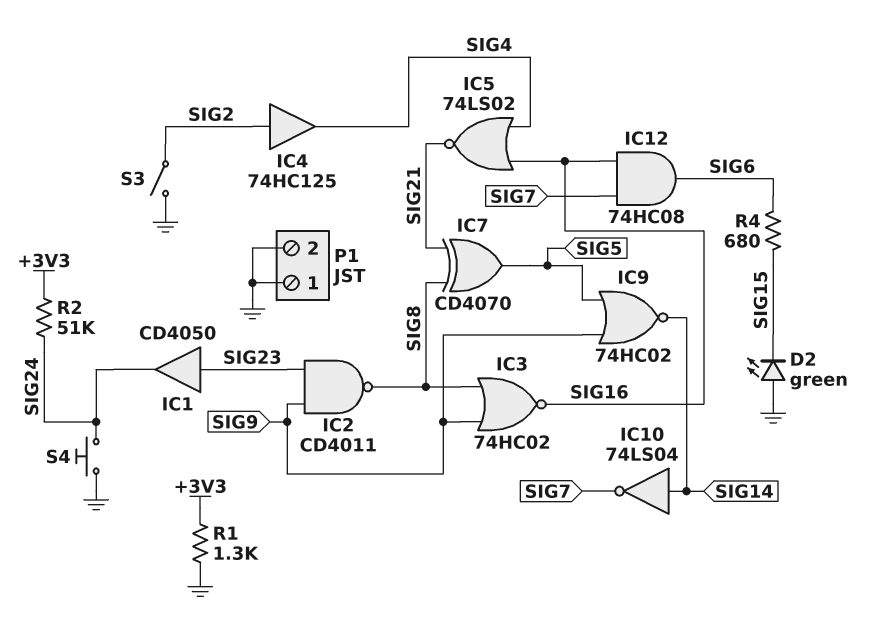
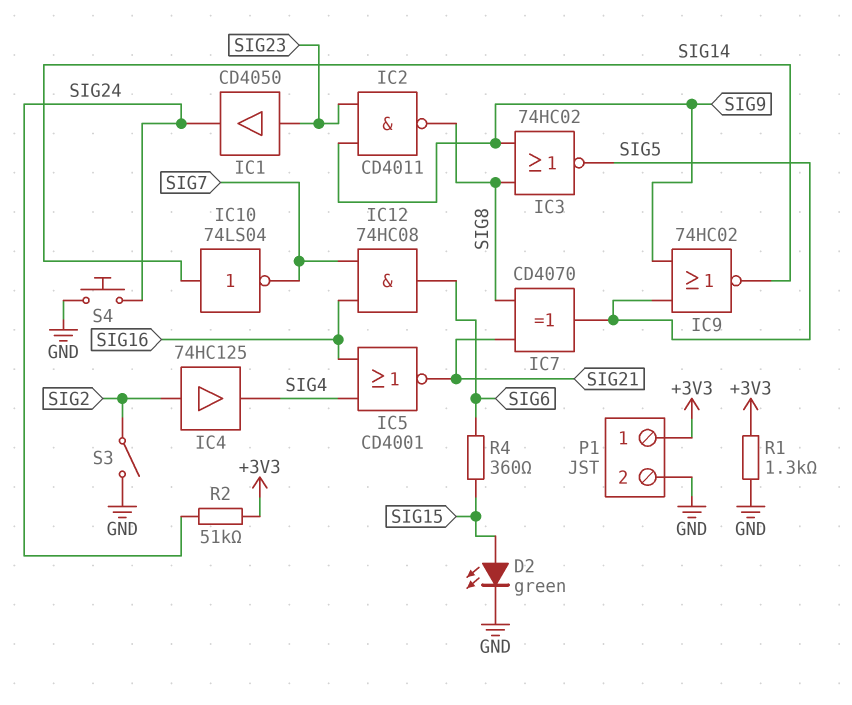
D2: LED green (A GND, K SIG15) -> LED green (A SIG15, K GND)
IC3: NOR 74HC02 (in SIG8, in SIG9, out SIG16) -> NOR 74HC02 (in SIG8, in SIG9, out SIG5)
IC5: NOR 74LS02 (in SIG4, in SIG16, out SIG21) -> NOR CD4001 (in SIG4, in SIG16, out SIG21)
P1 pin 1: GND -> +3V3
R4: 680 (SIG6, SIG15) -> 360 (SIG6, SIG15)

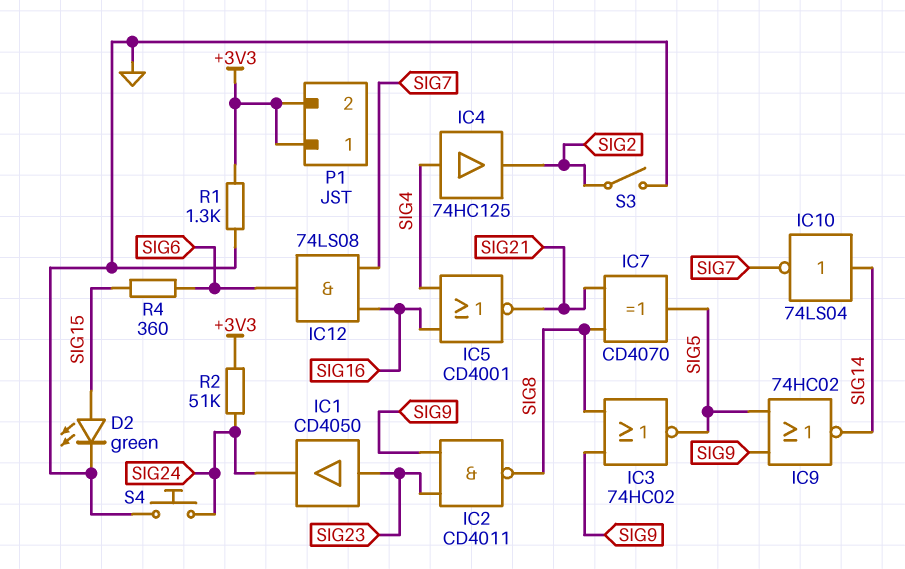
IC4: buffer 74HC125 (in SIG2, out SIG4) -> buffer 74HC125 (in SIG4, out SIG2)
IC12: AND 74HC08 (in SIG7, in SIG16, out SIG6) -> AND 74LS08 (in SIG7, in SIG16, out SIG6)
P1 pin 2: GND -> +3V3

